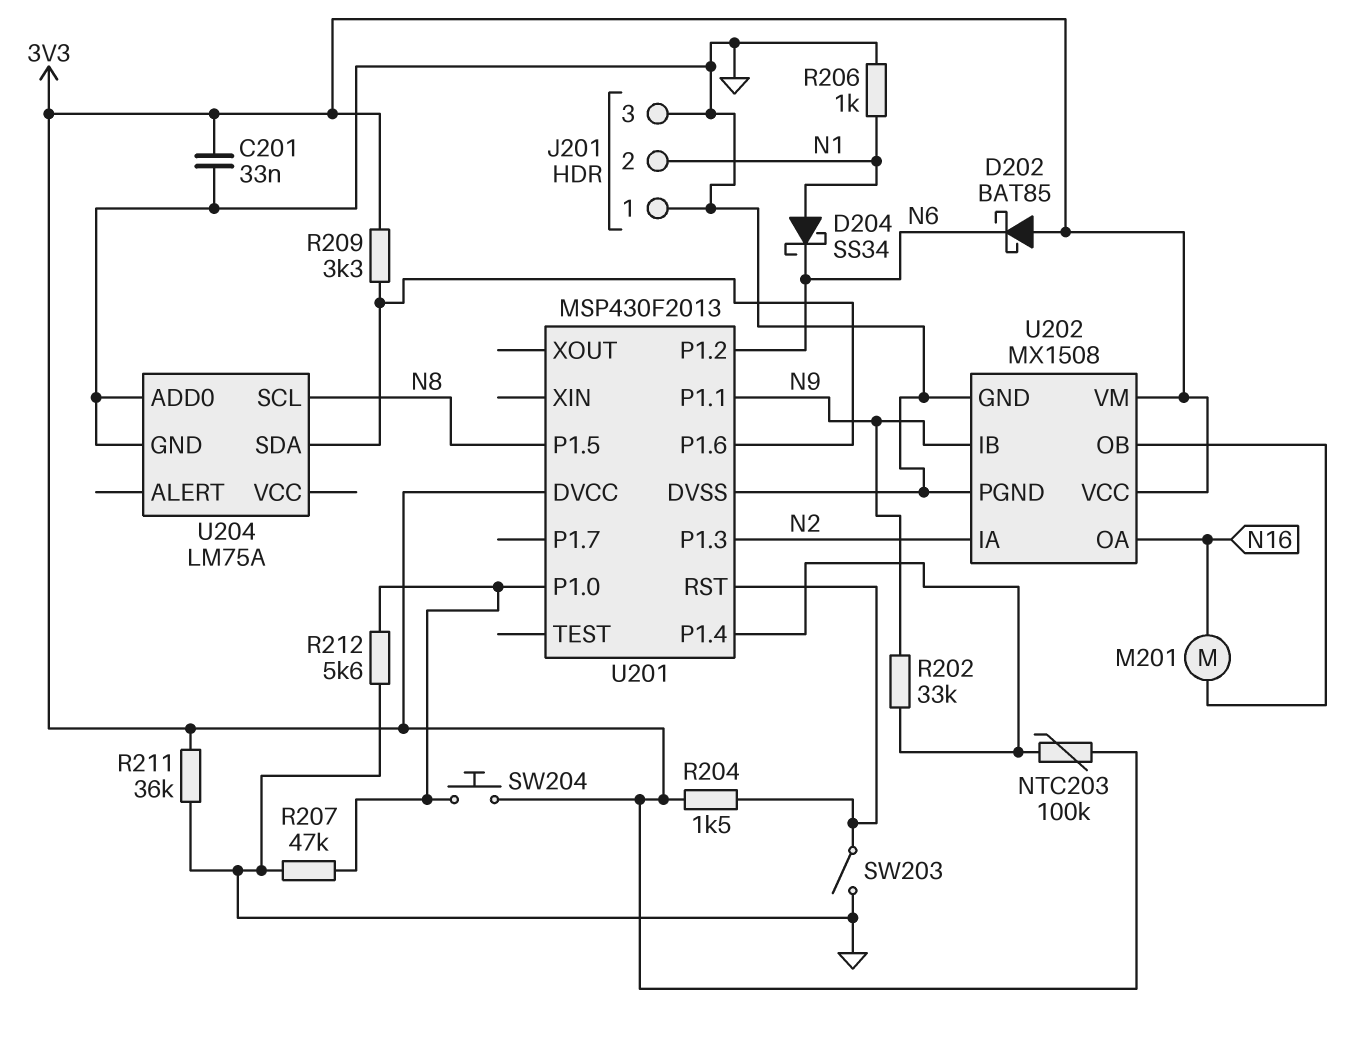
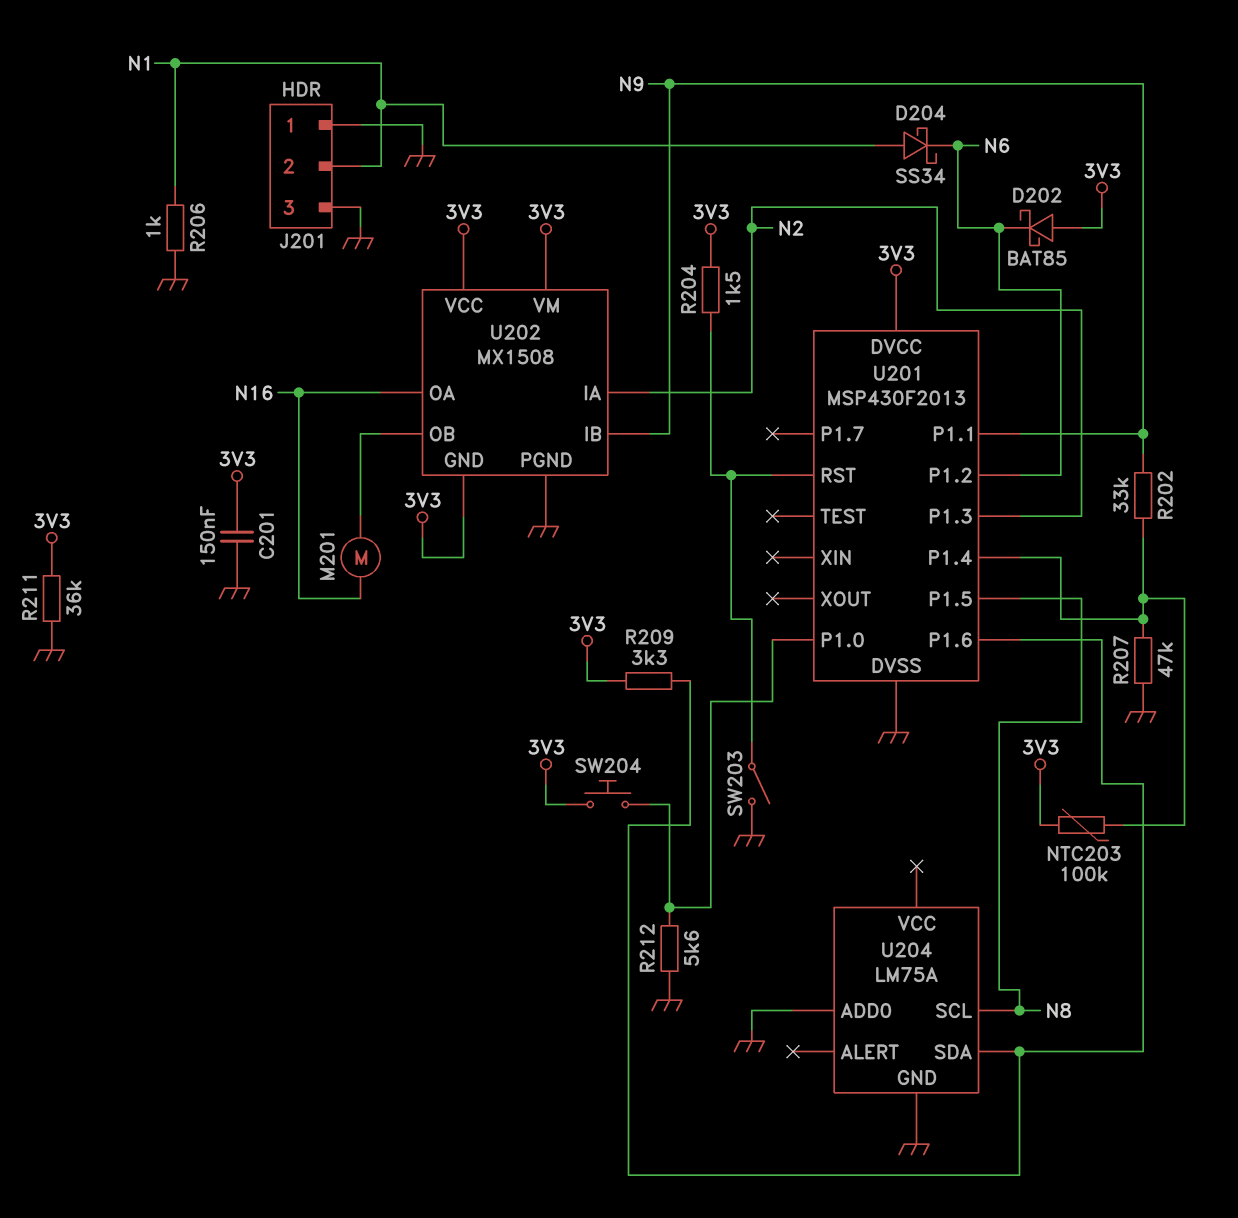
C201: 33nF (3V3, GND) -> 150nF (3V3, GND)
R207: 47k (GND, U201/P1.0) -> 47k (GND, U201/P1.4)
U202 pin GND: GND -> 3V3

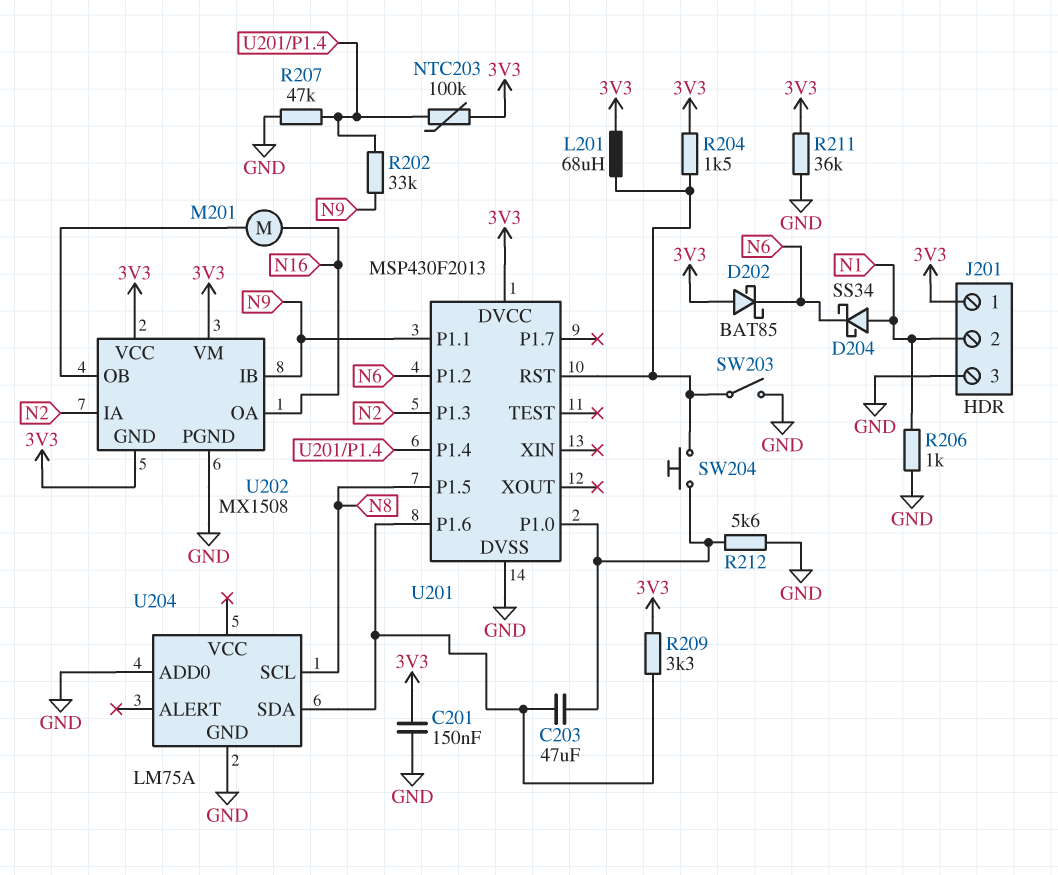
C203: none -> 47uF (U201/P1.0, U201/P1.6)
J201 pin 1: GND -> 3V3
L201: none -> 68uH (3V3, U201/RST)
SW204: button (3V3, U201/P1.0) -> button (U201/P1.0, U201/RST)

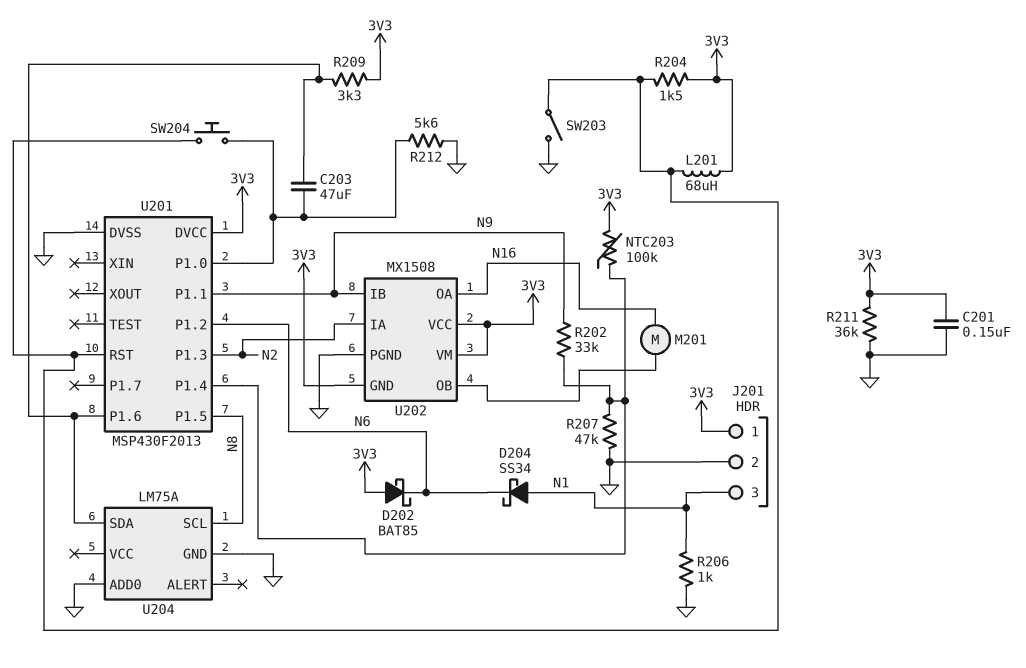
J201 pin 2: N1 -> GND
J201 pin 3: GND -> N1

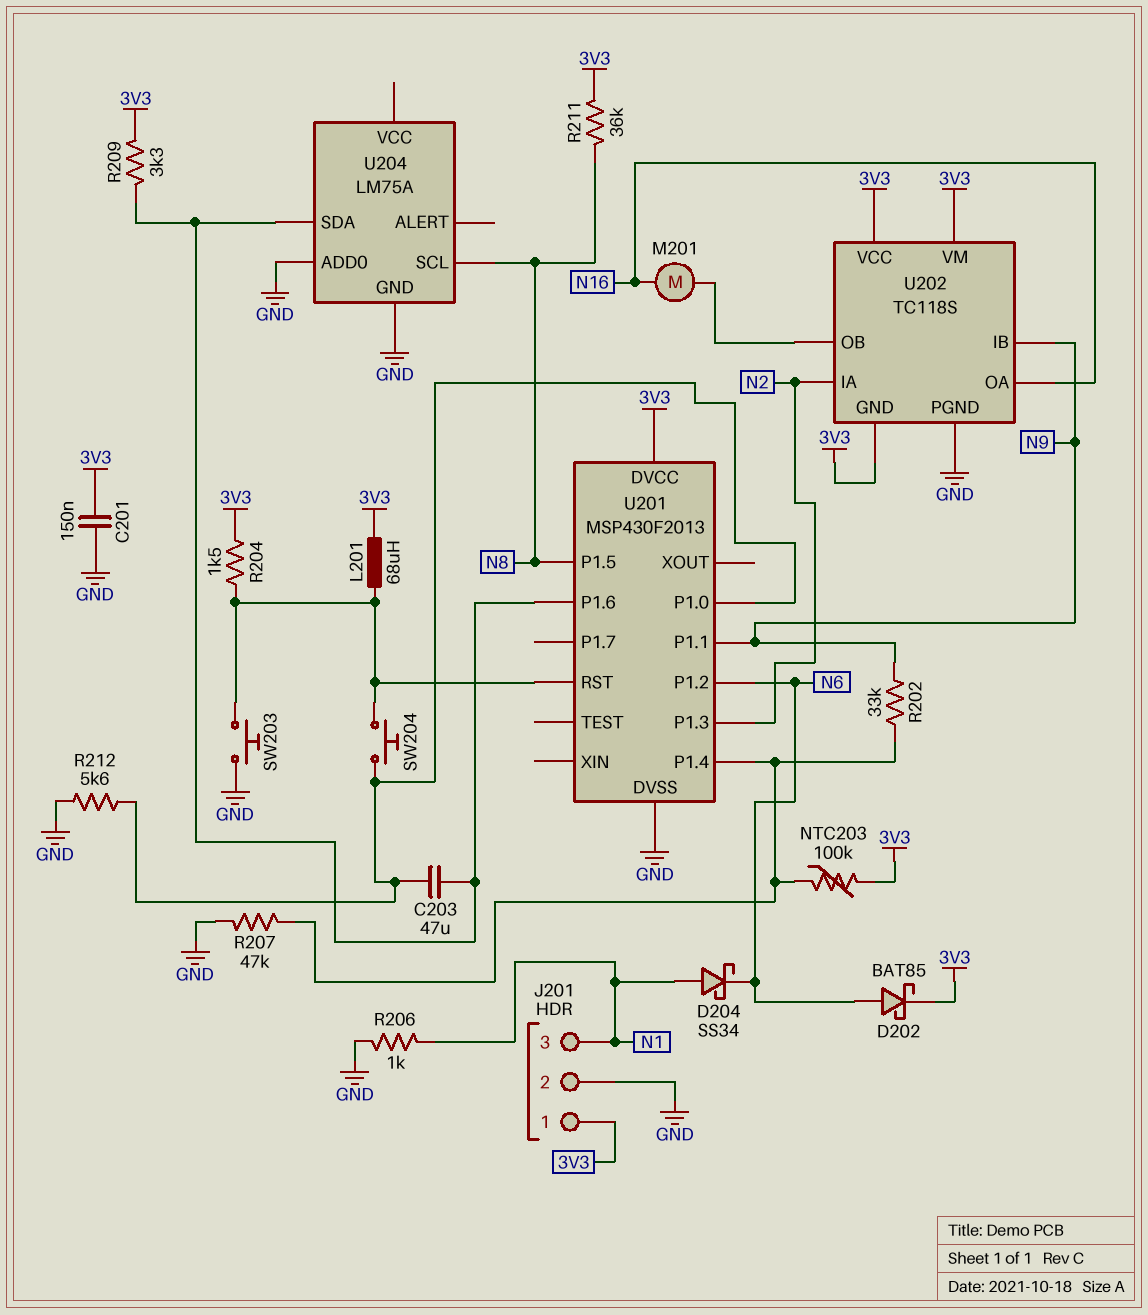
D202: schottky BAT85 (A 3V3, K N6) -> schottky BAT85 (A N6, K 3V3)
R211: 36k (3V3, GND) -> 36k (3V3, N8)
SW203: switch (GND, U201/RST) -> button (GND, U201/RST)
U202: MX1508 -> TC118S

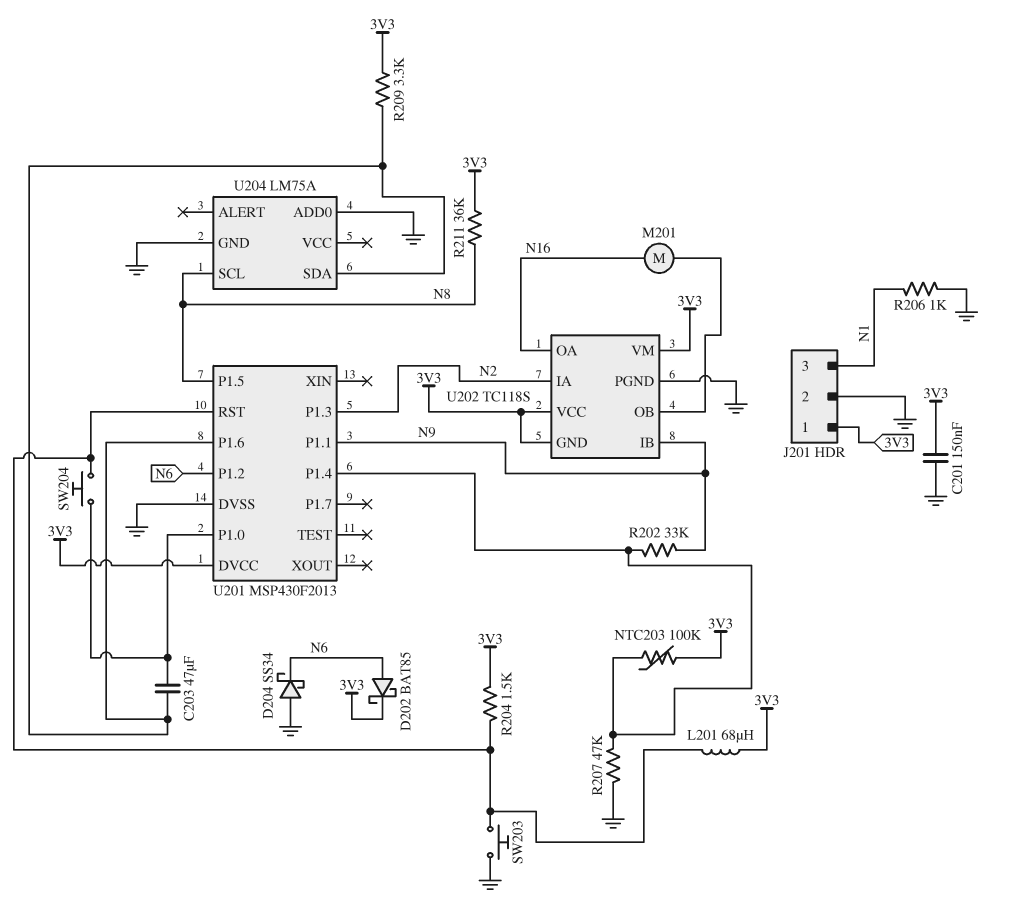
D204: schottky SS34 (A N1, K N6) -> schottky SS34 (A GND, K N6)
R212: 5.6k (GND, U201/P1.0) -> none

